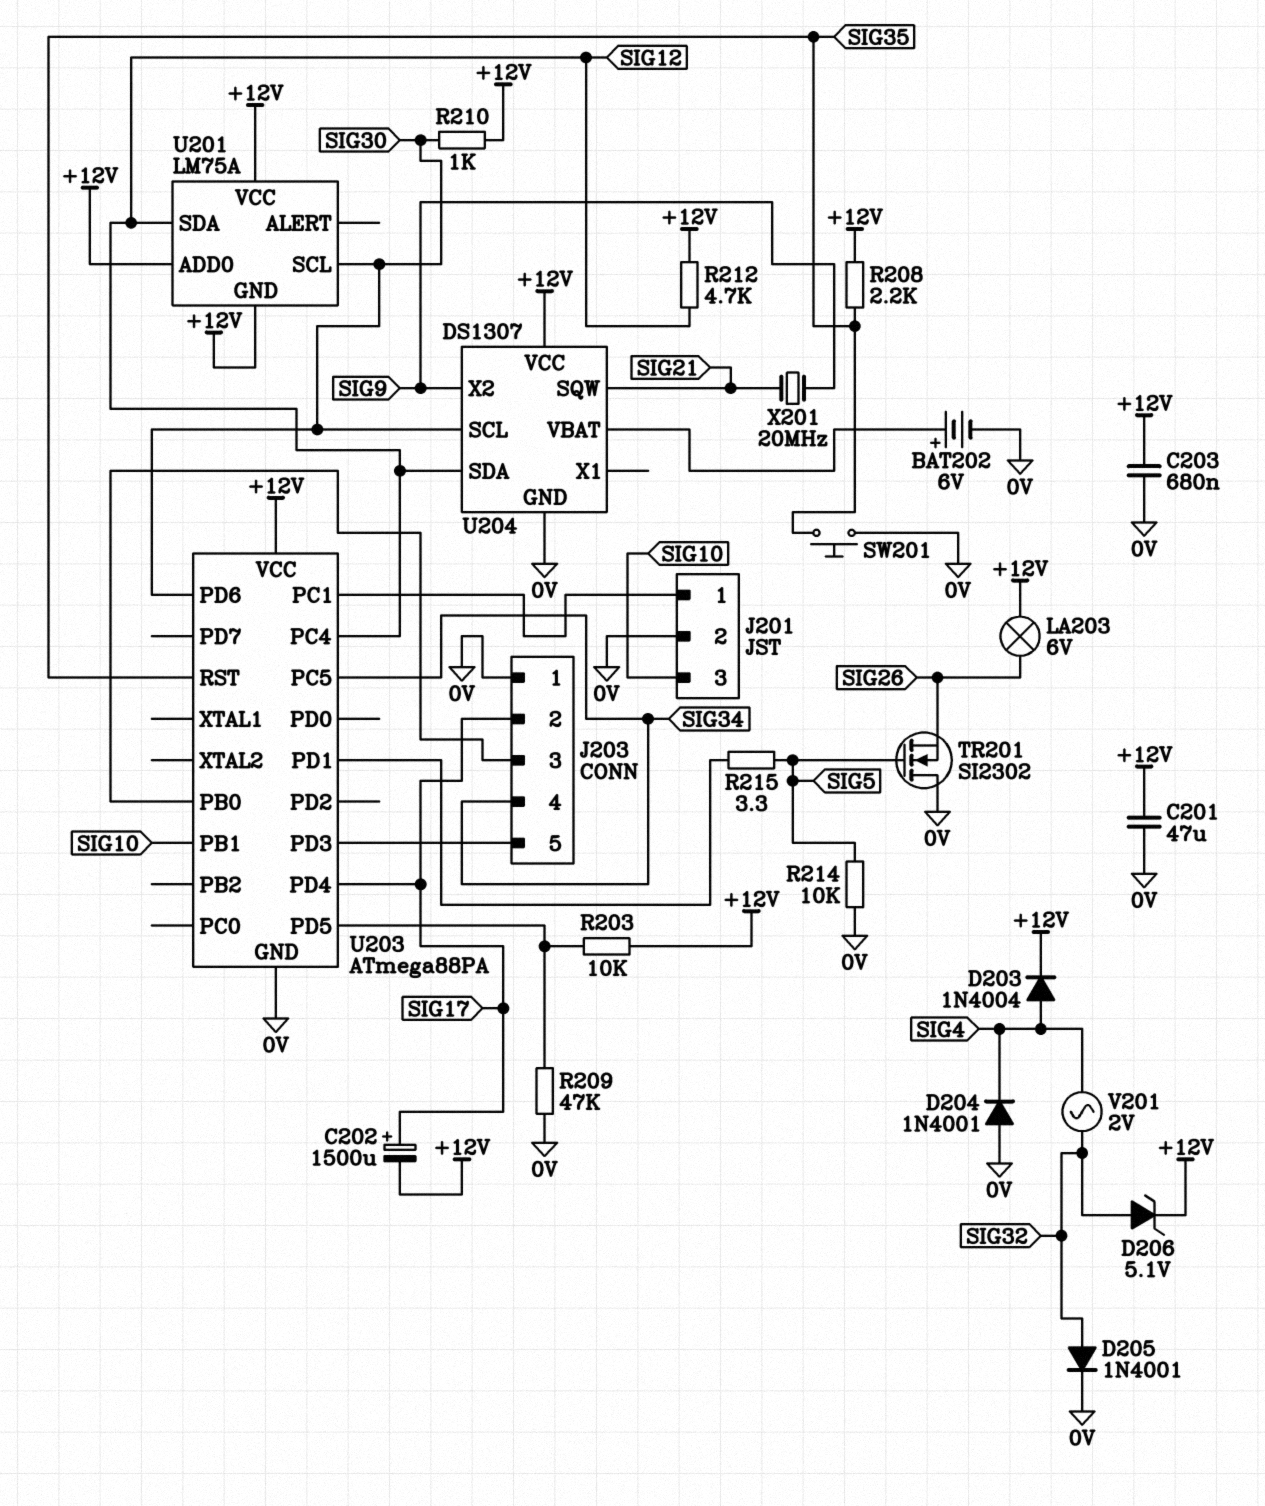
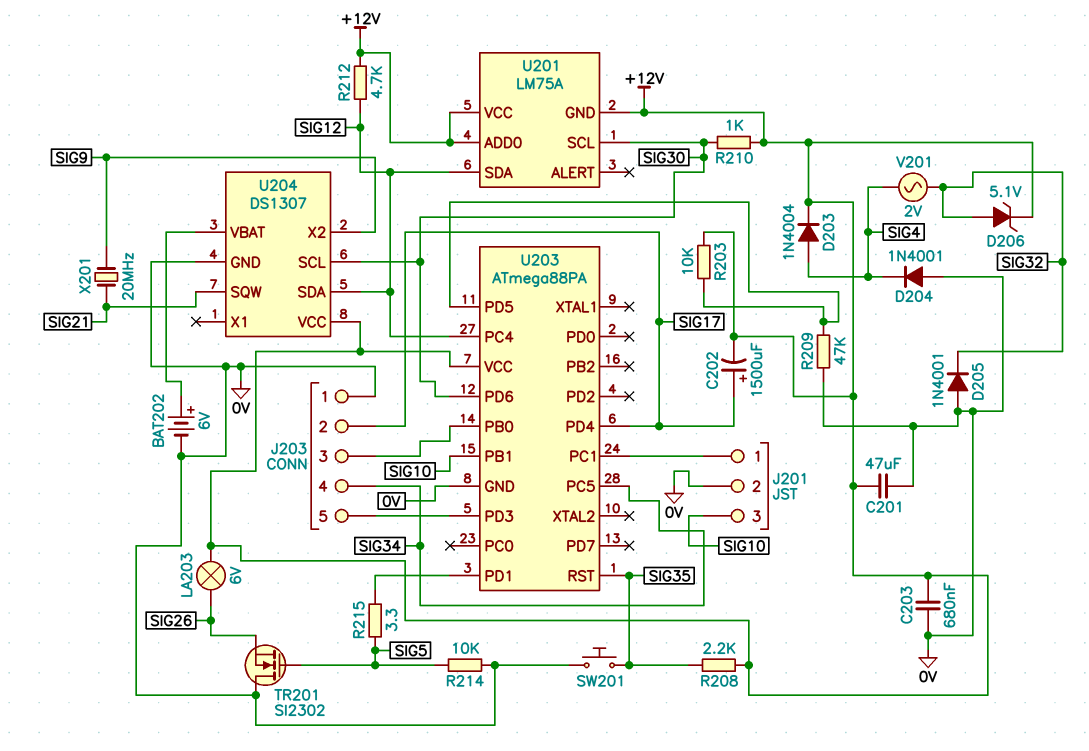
D205: diode 1N4001 (A SIG32, K 0V) -> diode 1N4001 (A 0V, K SIG32)

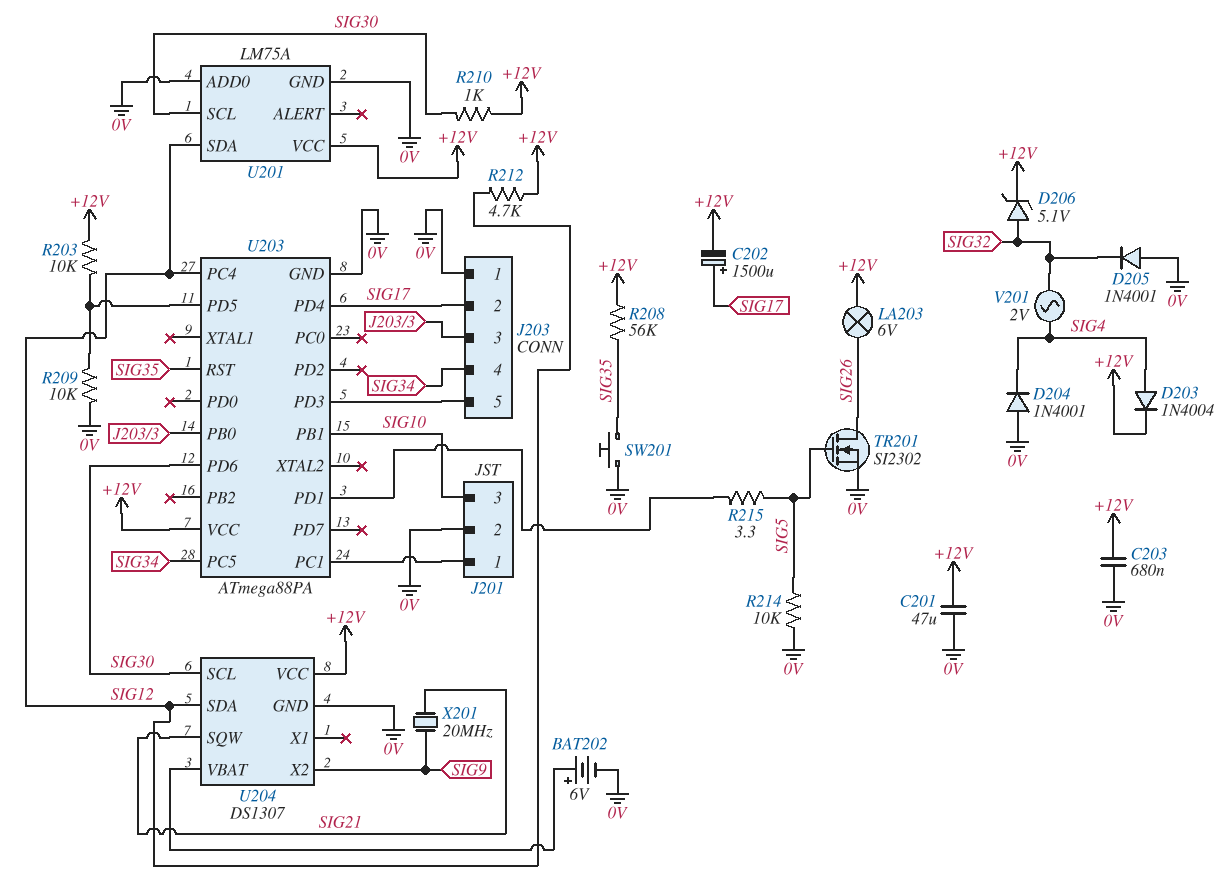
R208: 2.2k (+12V, SIG35) -> 56k (+12V, SIG35)
R209: 47k (0V, U203/PD5) -> 10k (0V, U203/PD5)
TR201: NMOS SI2302 (G SIG5, D 0V, S SIG26) -> NMOS SI2302 (G SIG5, D SIG26, S 0V)
U201 pin ADD0: +12V -> 0V
U201 pin GND: +12V -> 0V

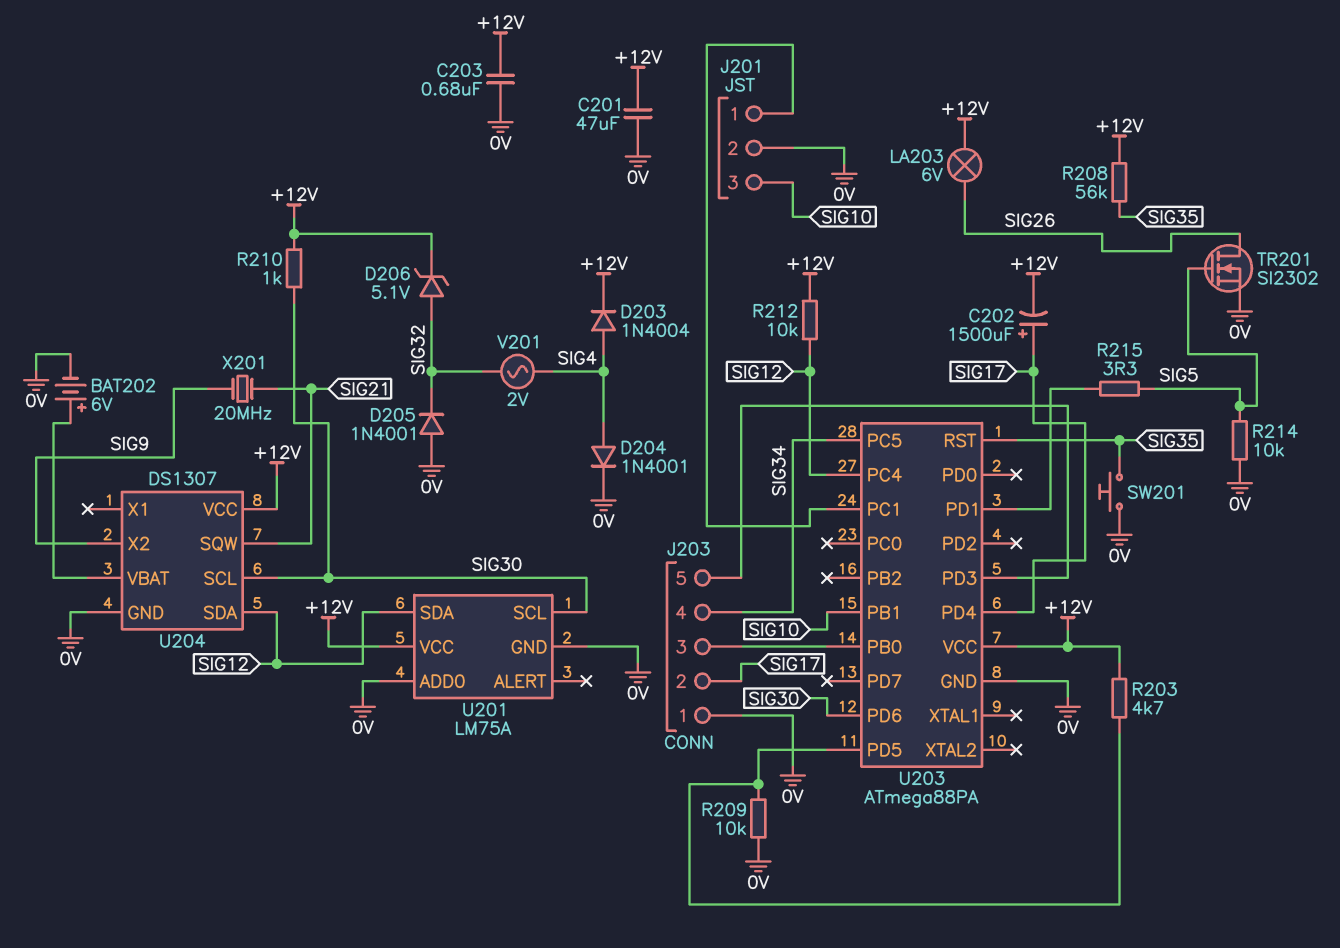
D204: diode 1N4001 (A 0V, K SIG4) -> diode 1N4001 (A SIG4, K 0V)
R203: 10k (+12V, U203/PD5) -> 4.7k (+12V, U203/PD5)
R212: 4.7k (+12V, SIG12) -> 10k (+12V, SIG12)

